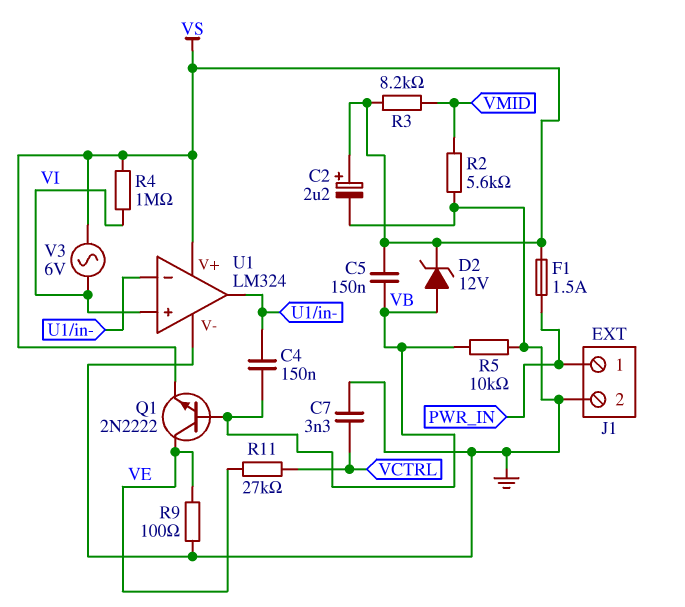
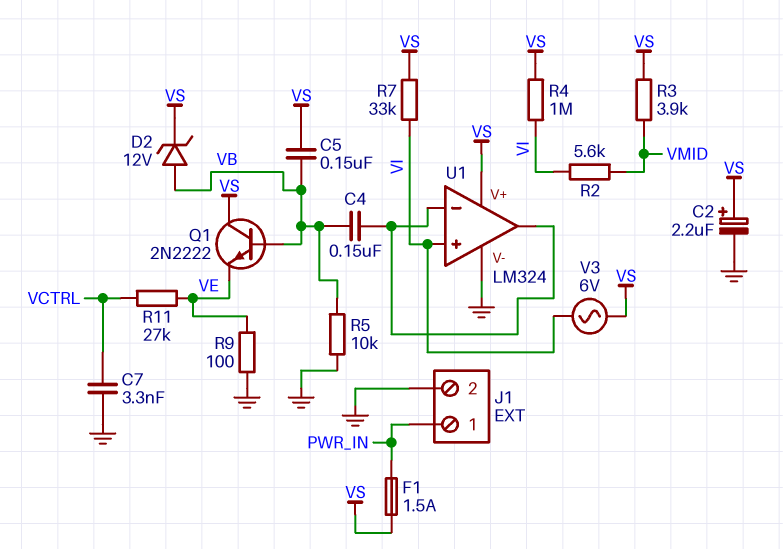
Q1: NPN 2N2222 (B VB, C VE, E VS) -> NPN 2N2222 (B VB, C VS, E VE)
R2: 5.6k (GND, VMID) -> 5.6k (VI, VMID)
R3: 8.2k (VMID, VS) -> 3.9k (VMID, VS)
R7: none -> 33k (VI, VS)

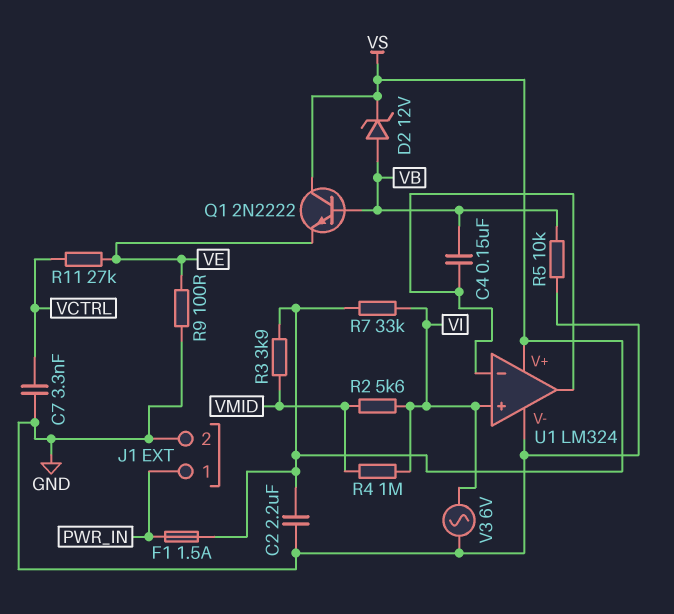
C2: 2.2uF (plus VS, minus GND) -> 2.2uF (GND, VS)
C5: 150nF (VB, VS) -> none
R4: 1M (VI, VS) -> 1M (VI, VMID)
V3: AC 6V (VI, VS) -> AC 6V (GND, VI)

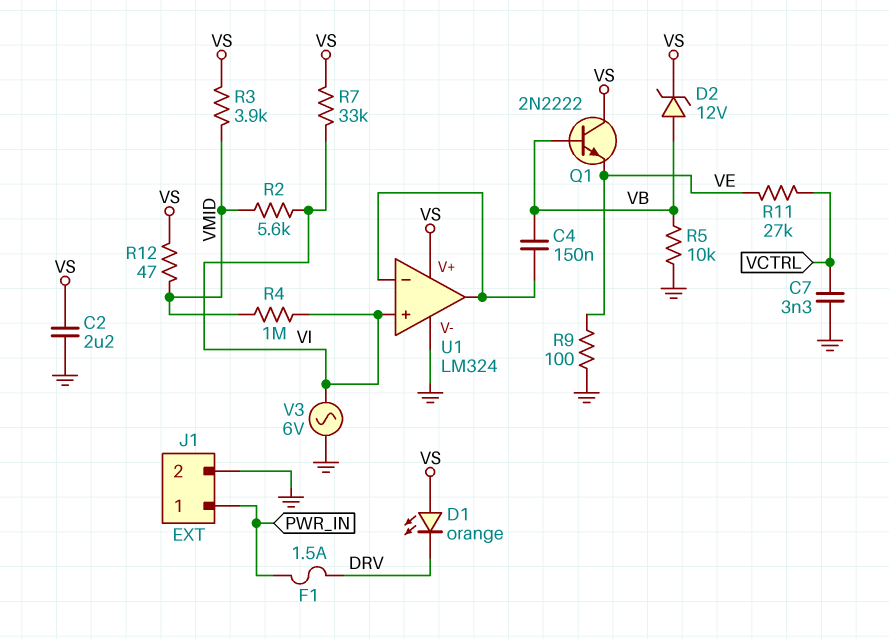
D1: none -> LED orange (A VS, K DRV)
F1: 1.5A (PWR_IN, VS) -> 1.5A (DRV, PWR_IN)
R12: none -> 47 (VMID, VS)

